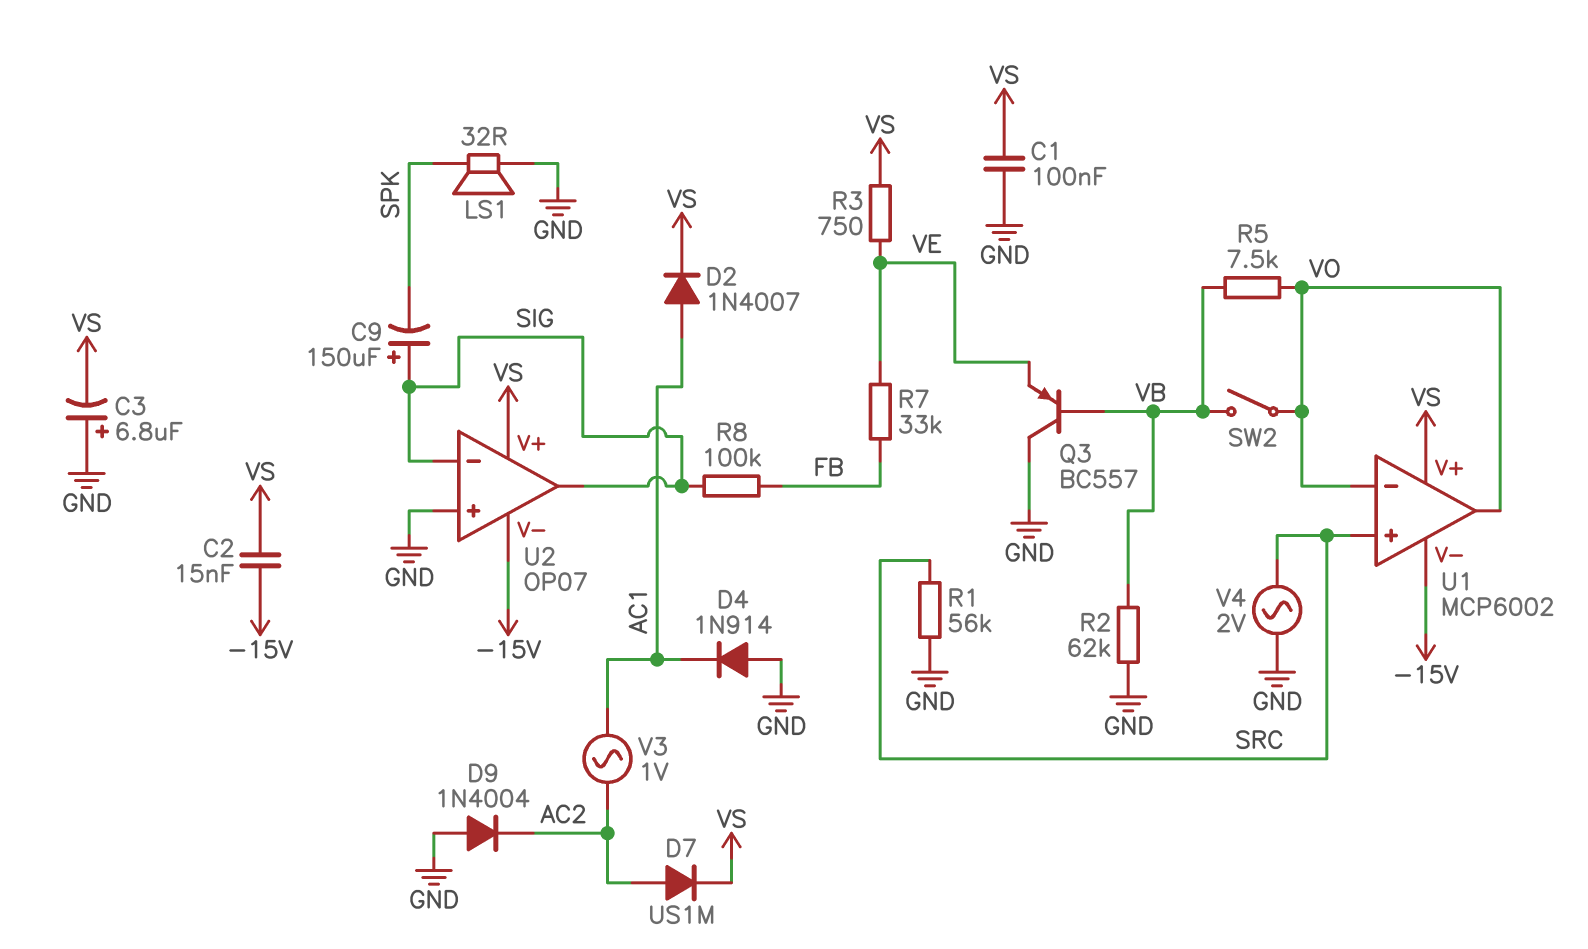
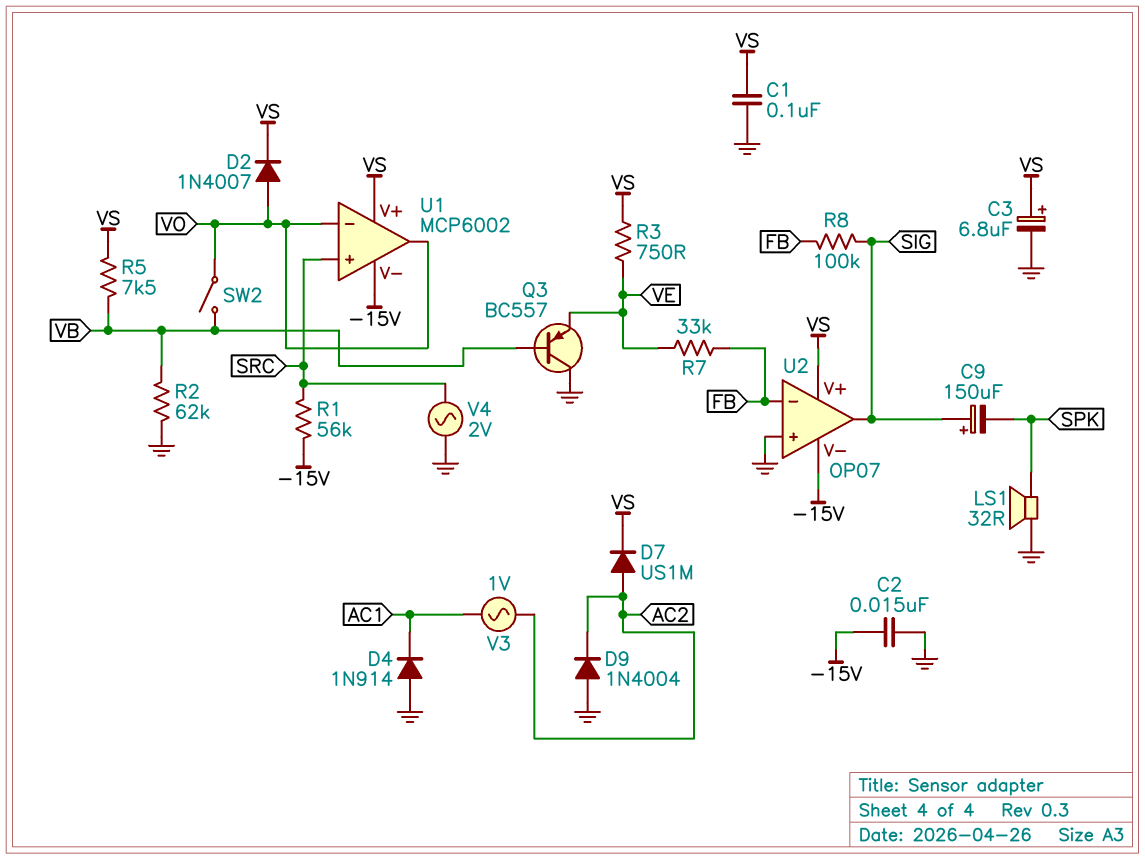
C2: 15nF (-15V, VS) -> 15nF (-15V, GND)
C3: 6.8uF (plus GND, minus VS) -> 6.8uF (plus VS, minus GND)
D2: diode 1N4007 (A AC1, K VS) -> diode 1N4007 (A VO, K VS)
R1: 56k (GND, SRC) -> 56k (-15V, SRC)
R5: 7.5k (VB, VO) -> 7.5k (VB, VS)
U2 pin in-: SIG -> FB

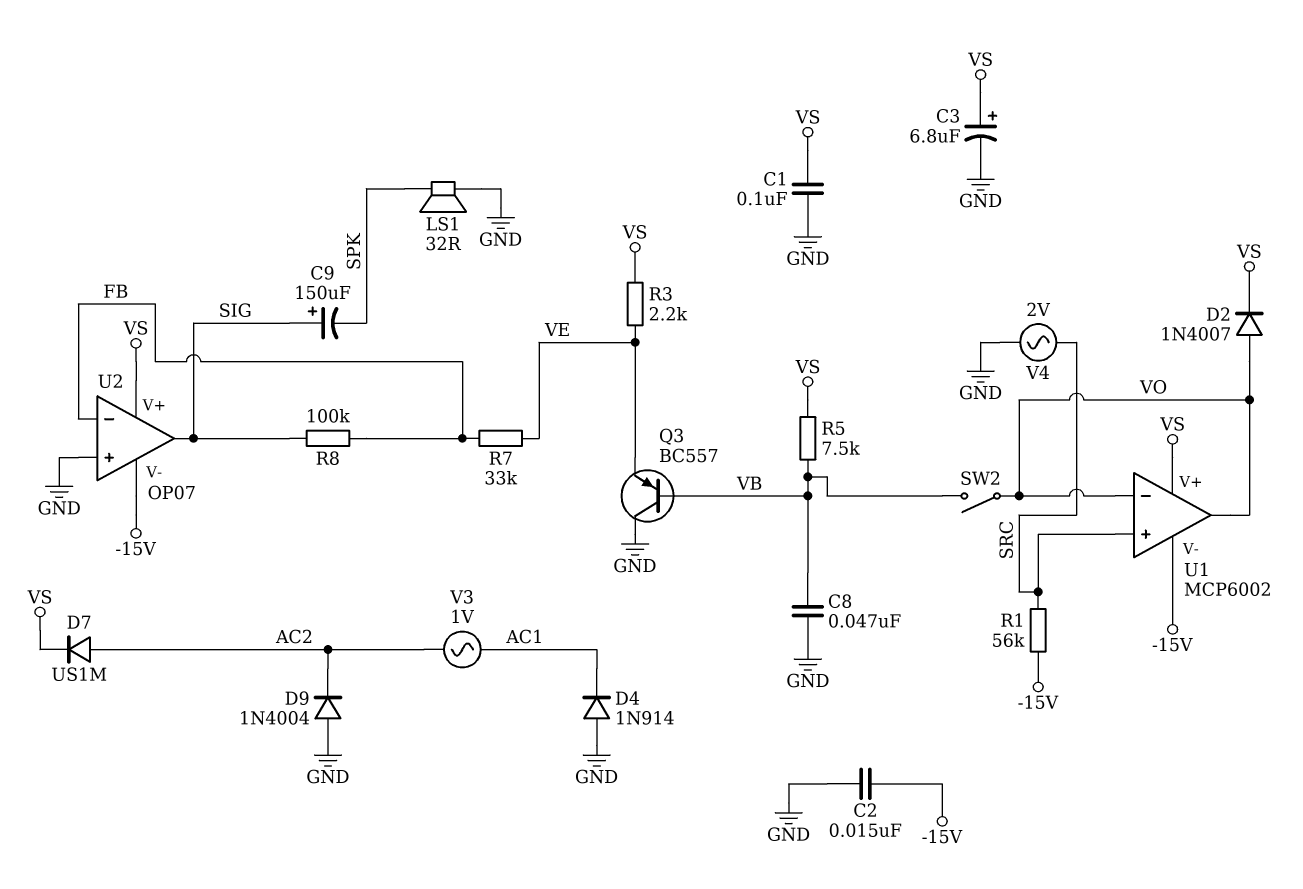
C8: none -> 47nF (GND, VB)
R2: 62k (GND, VB) -> none
R3: 750 (VE, VS) -> 2.2k (VE, VS)

